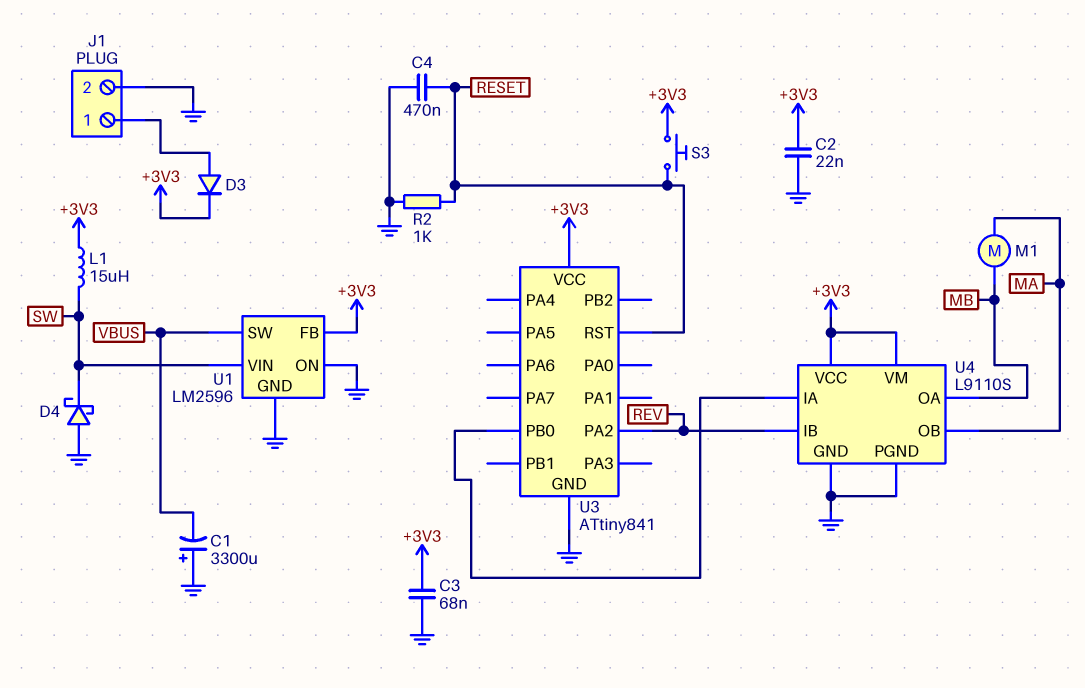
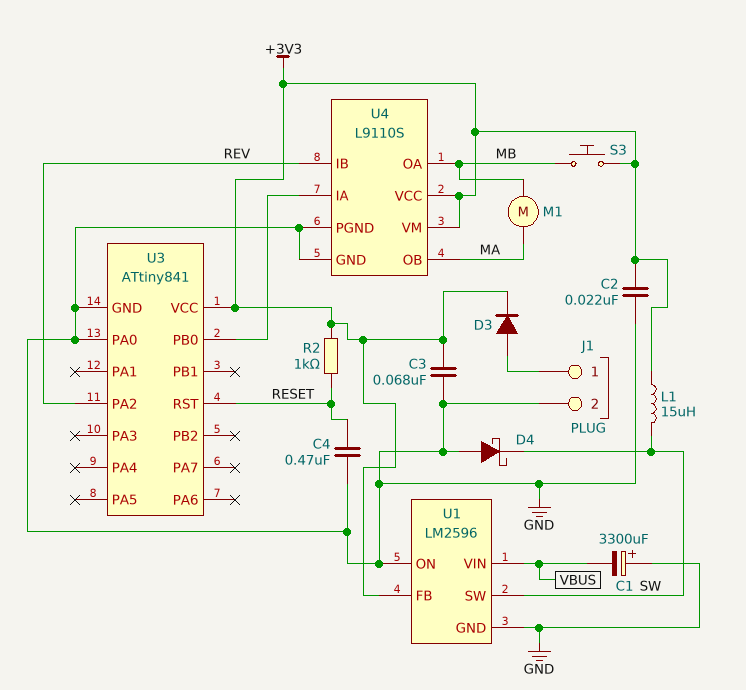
R2: 1k (GND, RESET) -> 1k (+3V3, RESET)
S3: button (+3V3, RESET) -> button (+3V3, MB)
U1 pin SW: VBUS -> SW
U1 pin VIN: SW -> VBUS
U3 pin PA0: none -> GND

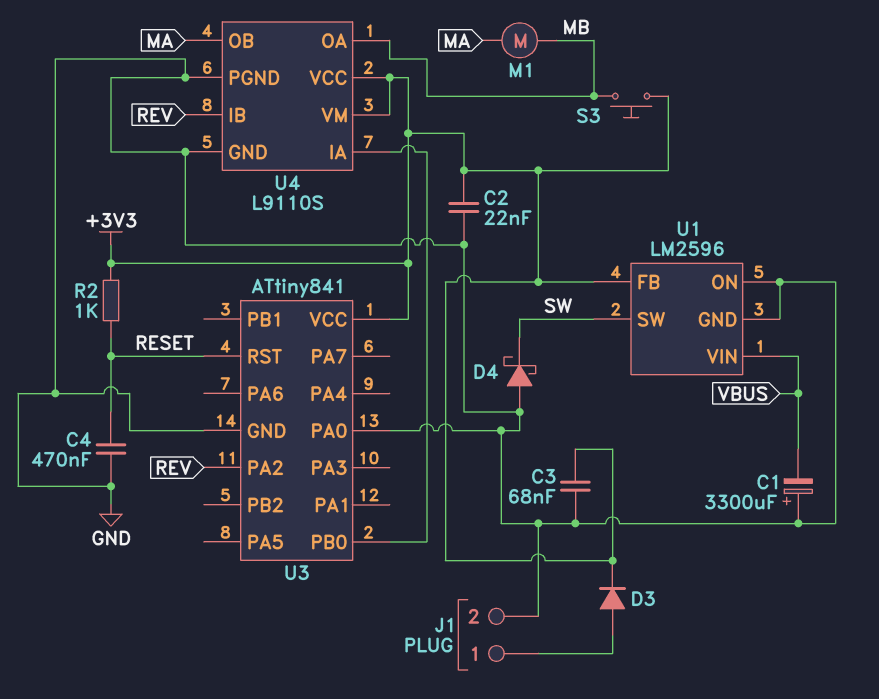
L1: 15uH (+3V3, SW) -> none

